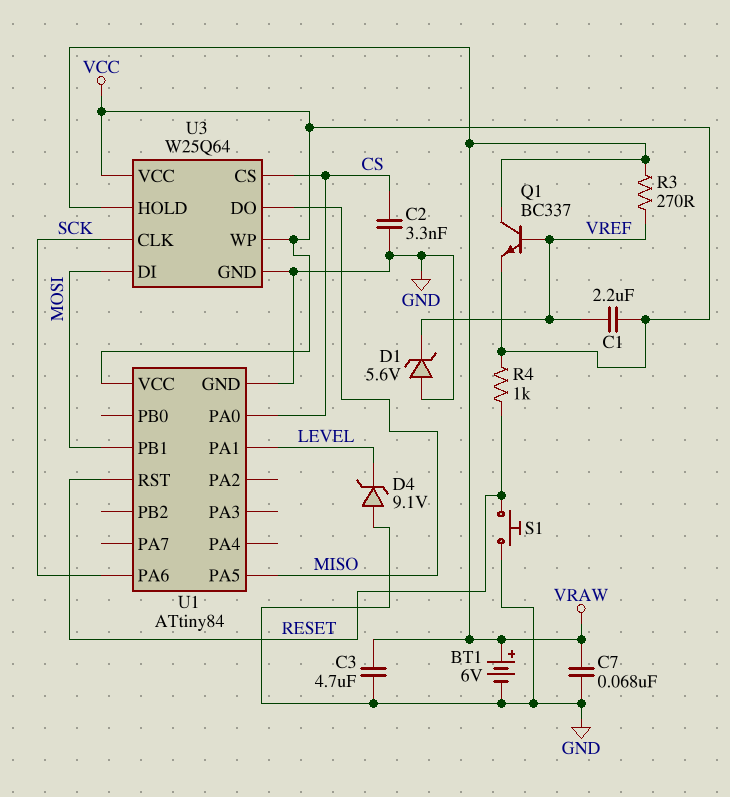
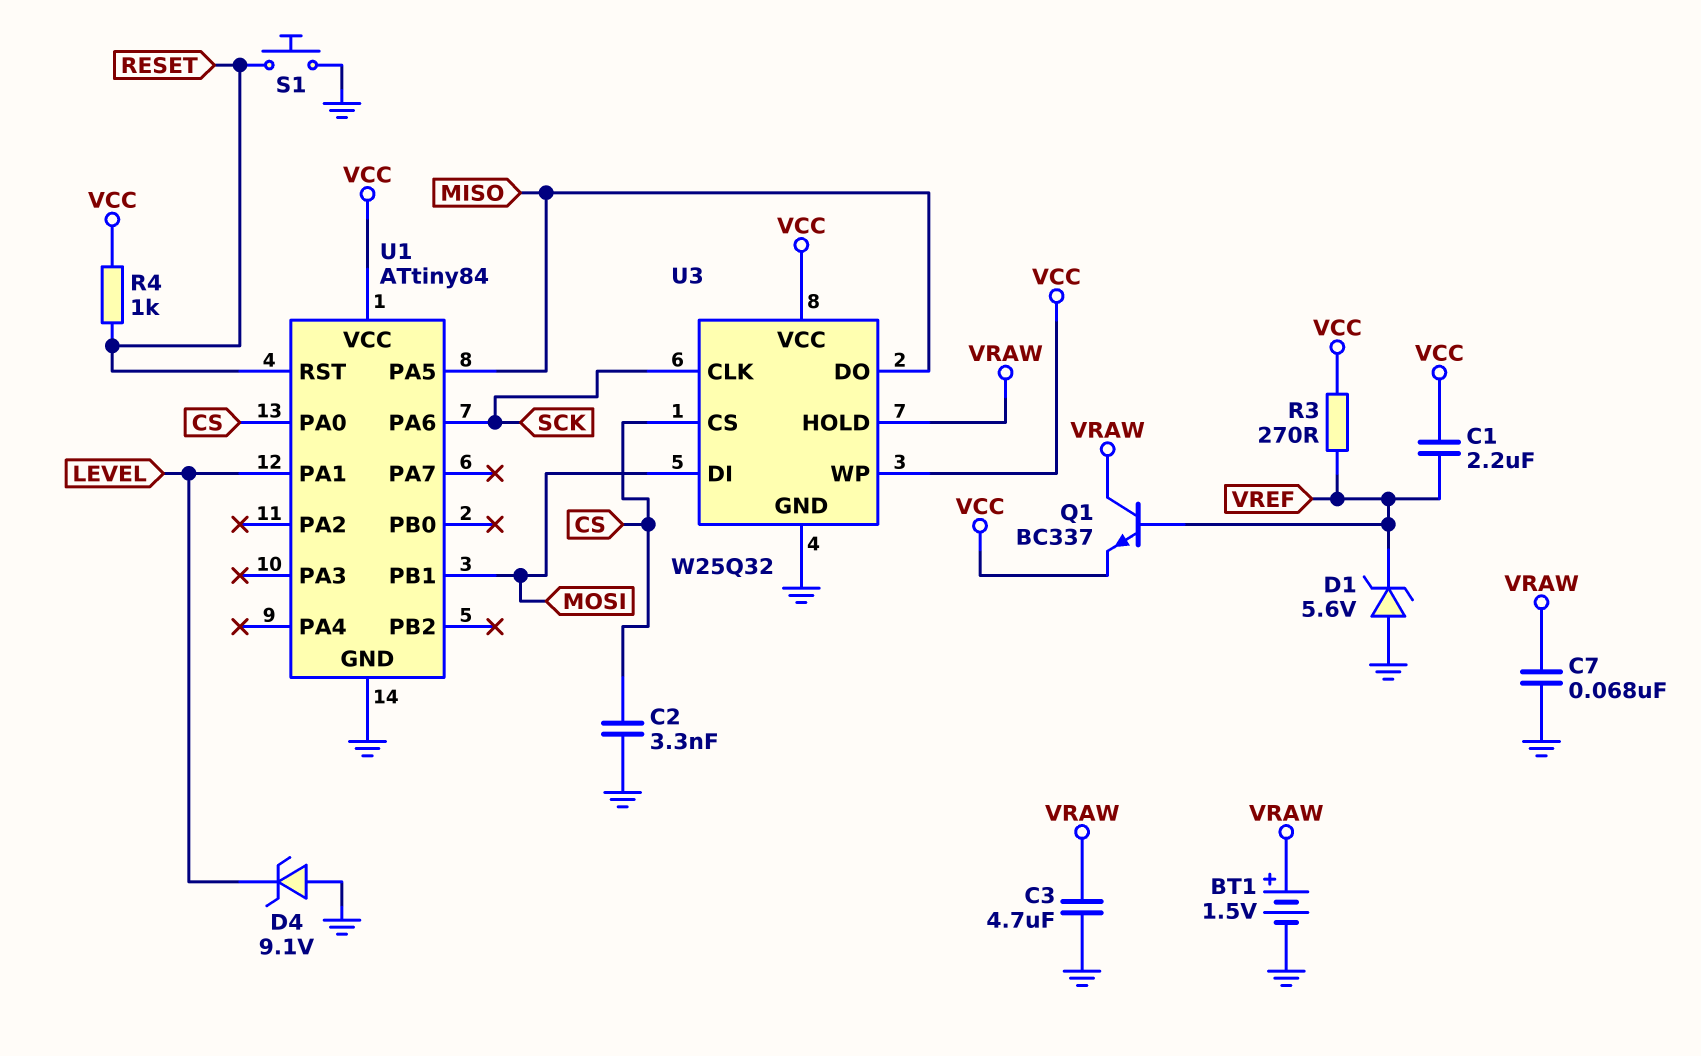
BT1: 6V (plus VRAW, minus GND) -> 1.5V (plus VRAW, minus GND)
R3: 270 (VRAW, VREF) -> 270 (VCC, VREF)
U3: W25Q64 -> W25Q32

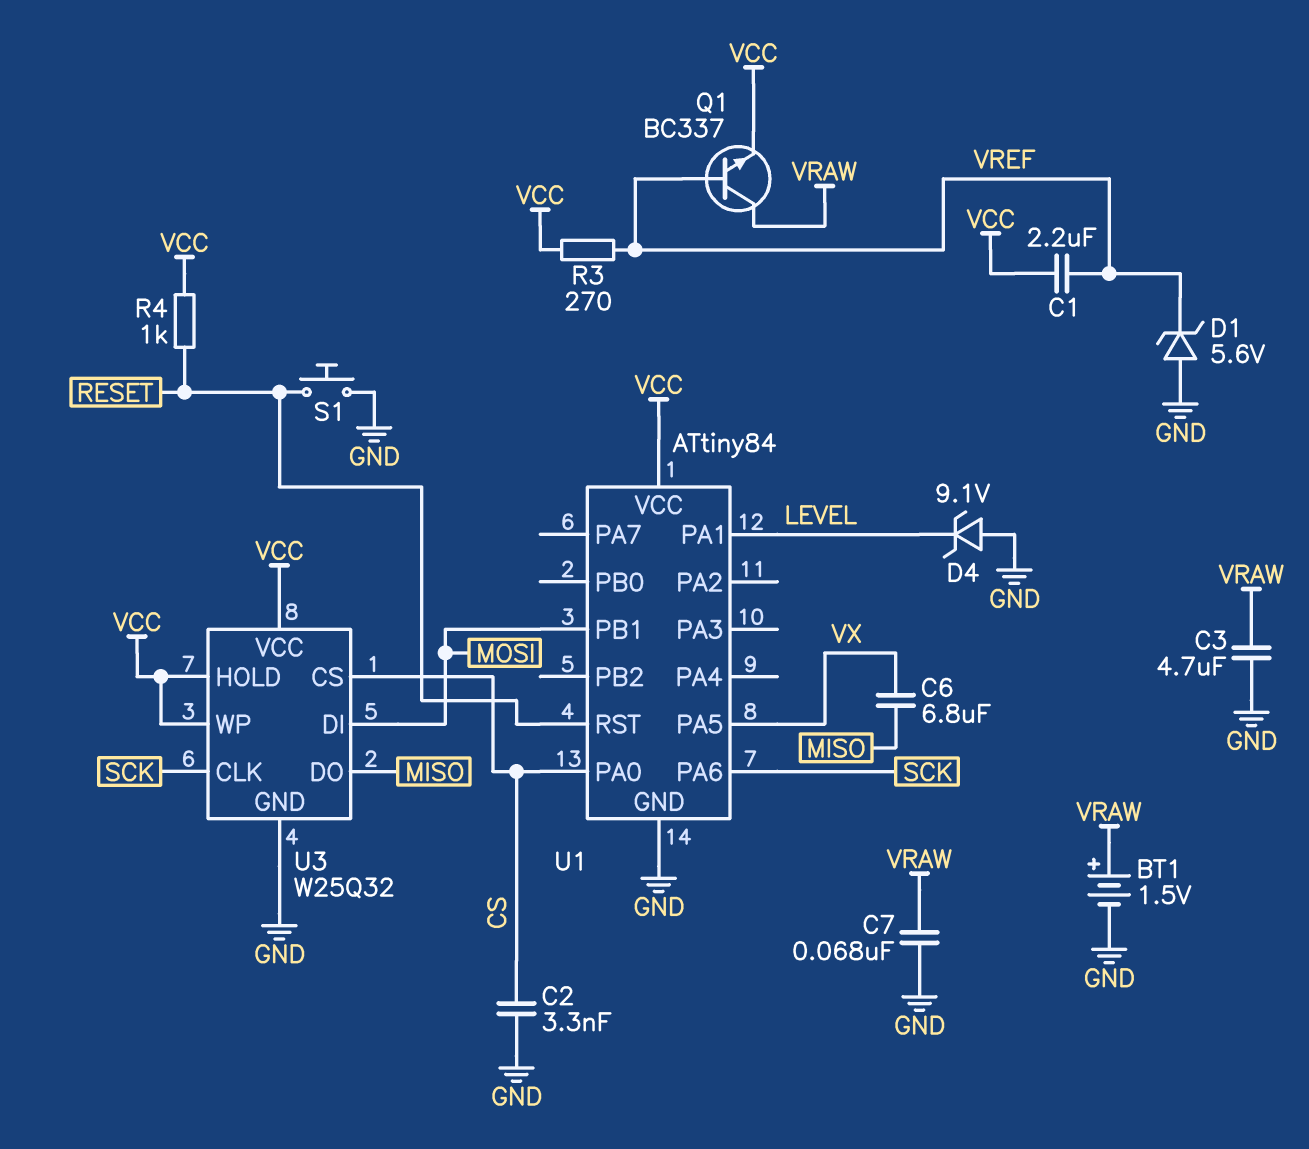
C6: none -> 6.8uF (MISO, VX)
U1 pin PA5: MISO -> VX
U3 pin HOLD: VRAW -> VCC

